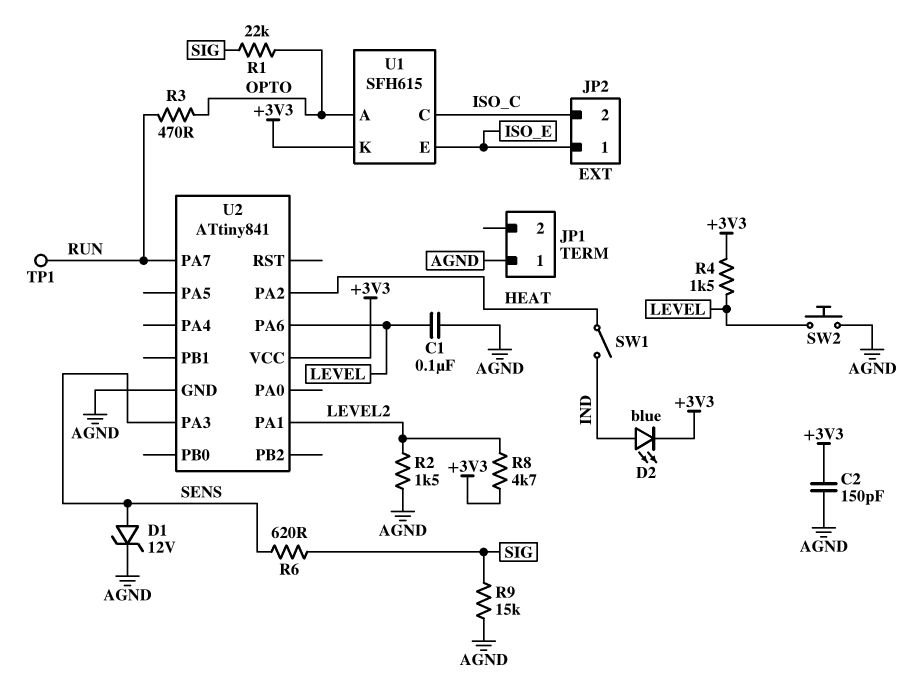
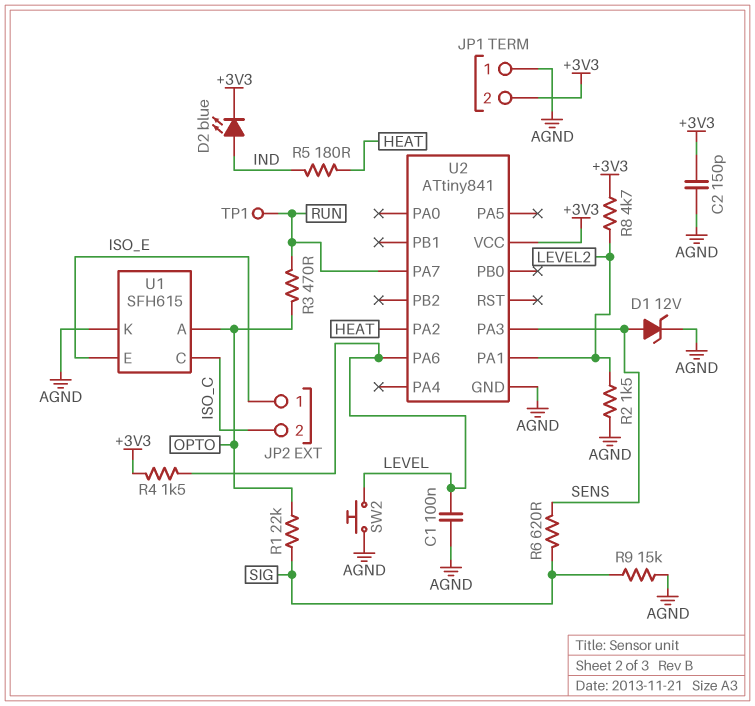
JP1 pin 2: none -> +3V3
R5: none -> 180 (HEAT, IND)
SW1: switch (HEAT, IND) -> none
U1 pin K: +3V3 -> AGND

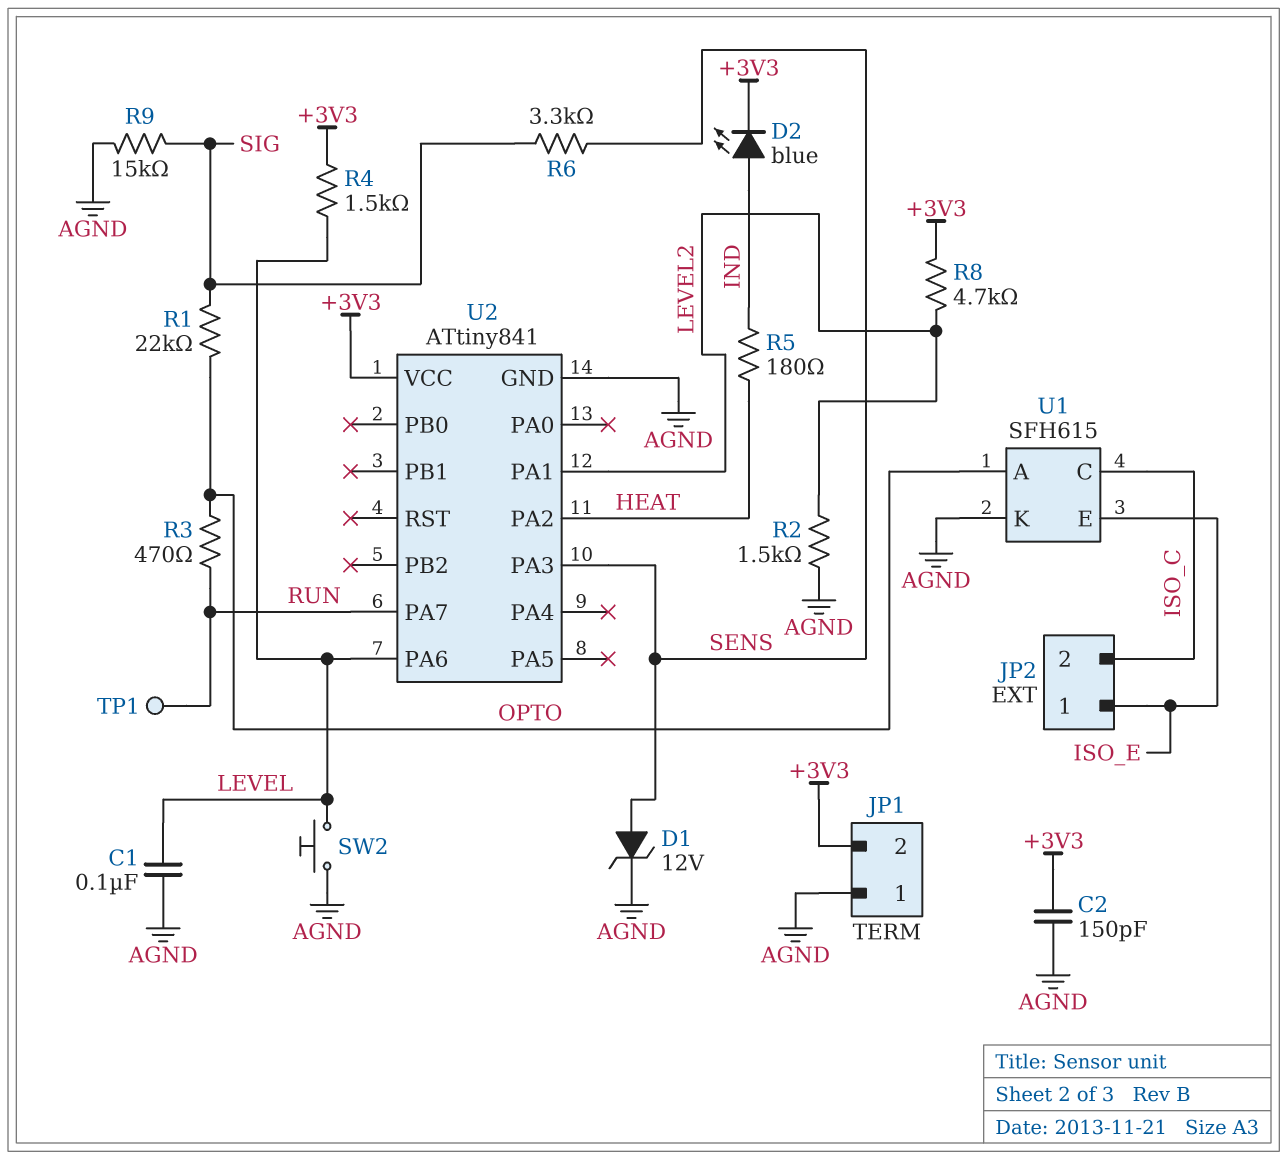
R6: 620 (SENS, SIG) -> 3.3k (SENS, SIG)

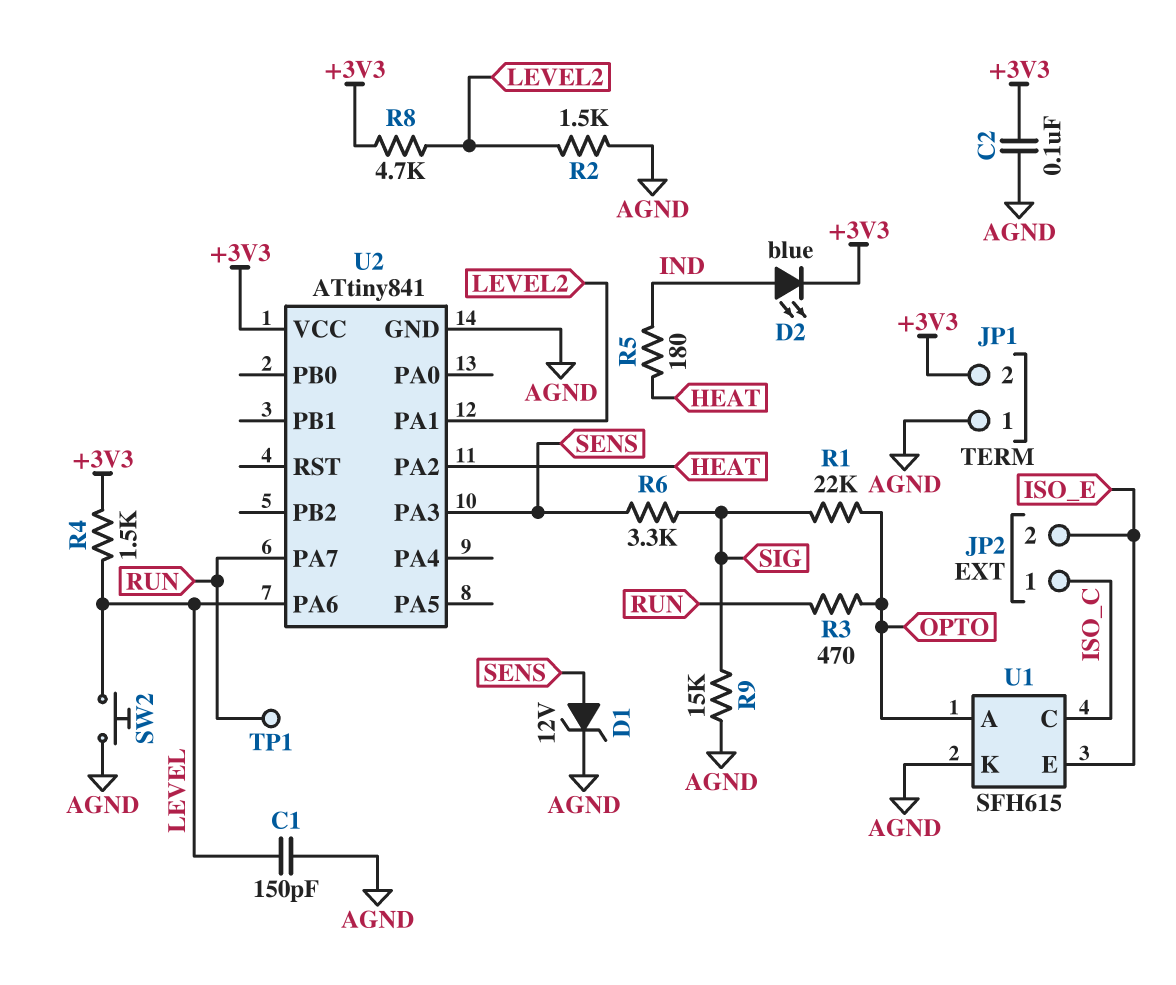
C1: 100nF (AGND, LEVEL) -> 150pF (AGND, LEVEL)
C2: 150pF (+3V3, AGND) -> 100nF (+3V3, AGND)
JP2 pin 1: ISO_E -> ISO_C
JP2 pin 2: ISO_C -> ISO_E

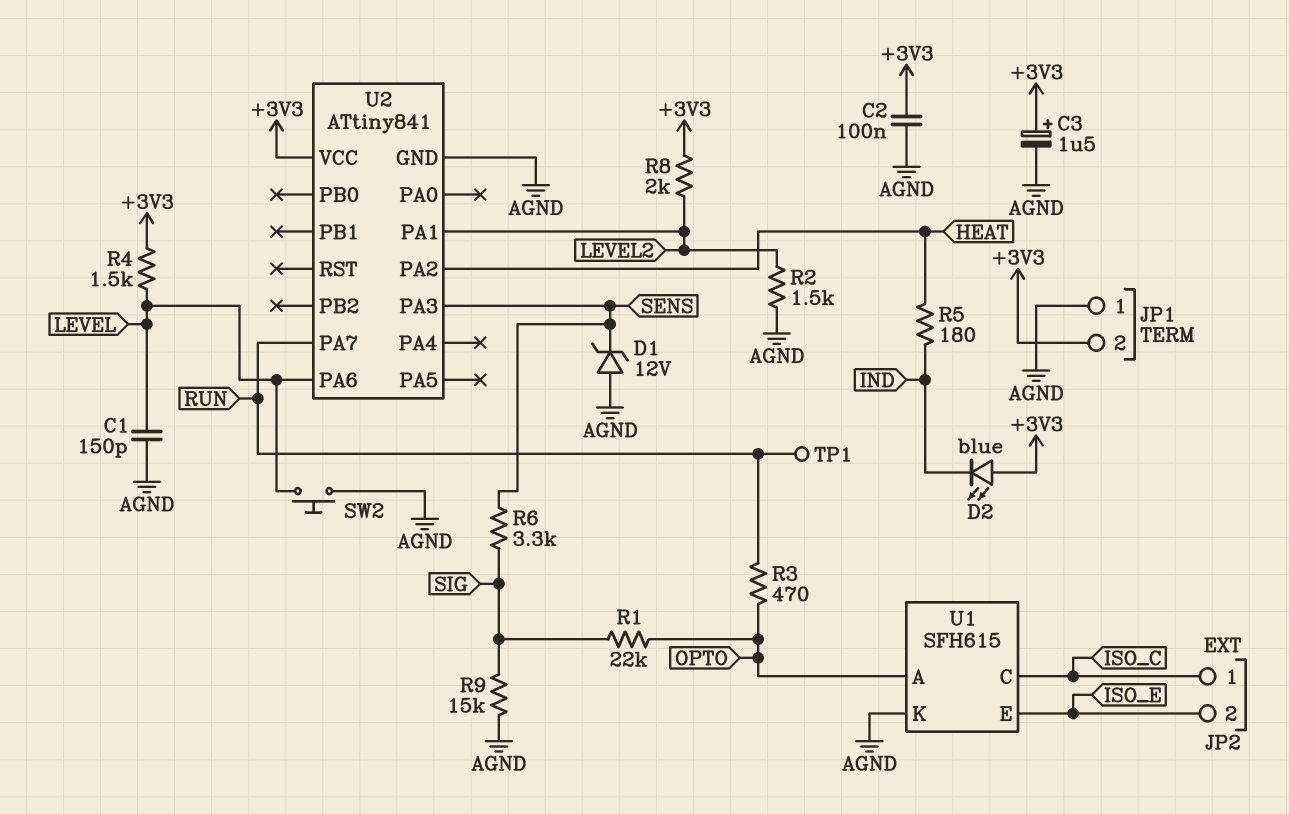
C3: none -> 1.5uF (plus +3V3, minus AGND)
D1: zener 12V (A SENS, K AGND) -> zener 12V (A AGND, K SENS)
D2: LED blue (A IND, K +3V3) -> LED blue (A +3V3, K IND)
R8: 4.7k (+3V3, LEVEL2) -> 2k (+3V3, LEVEL2)

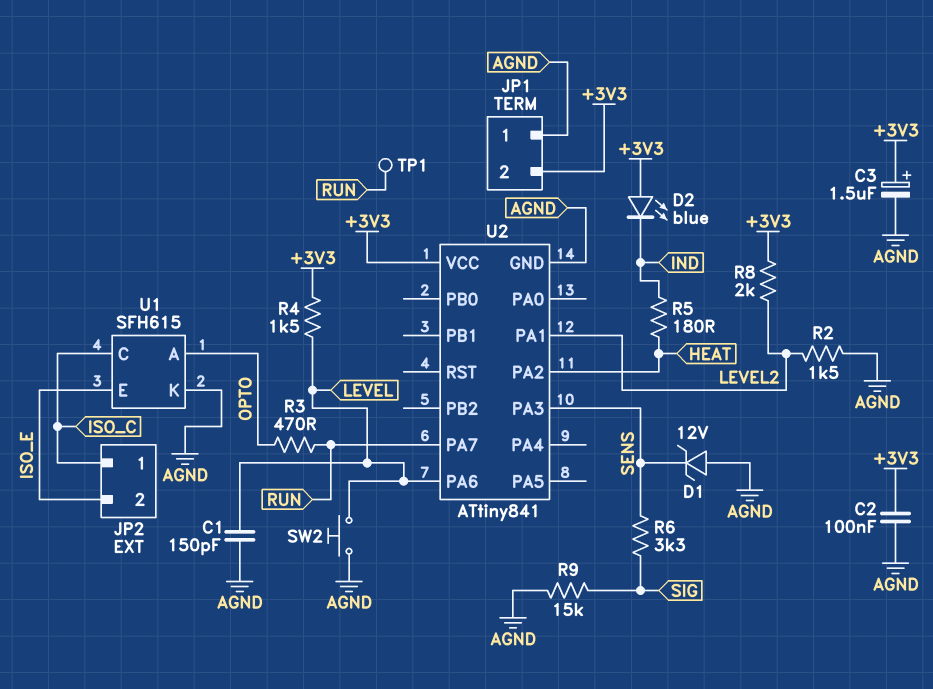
R1: 22k (OPTO, SIG) -> none

